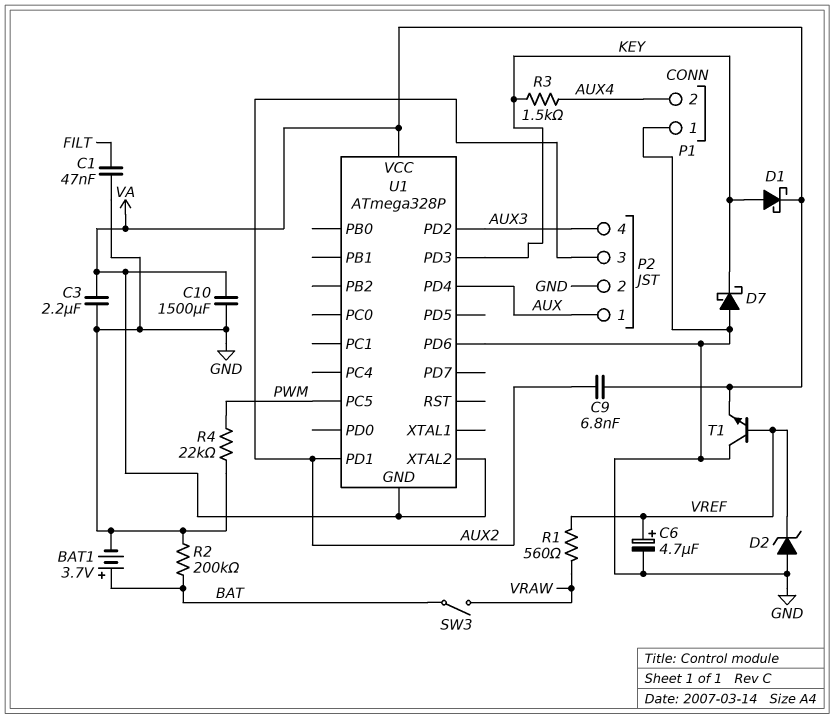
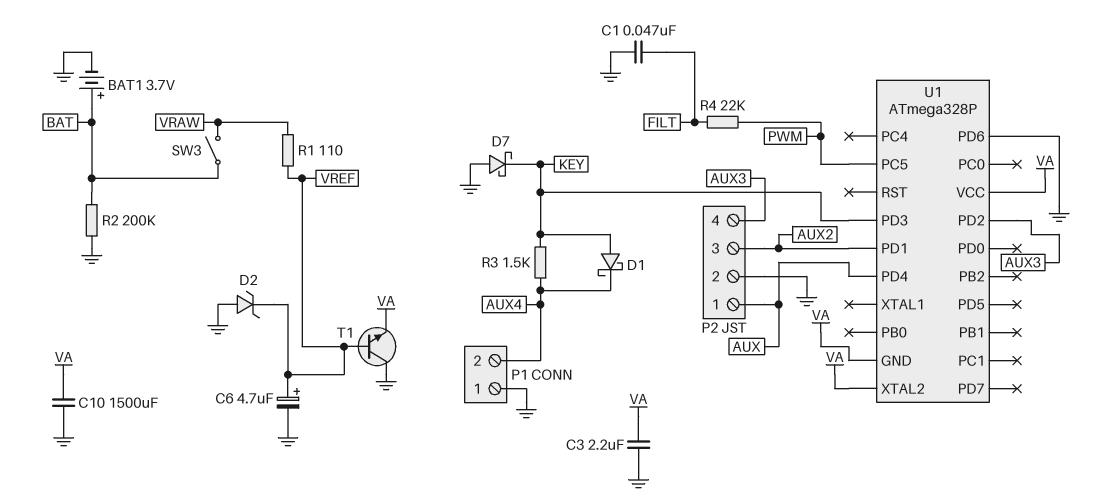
C9: 6.8nF (AUX2, VA) -> none
D1: schottky (A KEY, K VA) -> schottky (A KEY, K AUX4)
R1: 560 (VRAW, VREF) -> 110 (VRAW, VREF)
R4: 22k (GND, PWM) -> 22k (FILT, PWM)

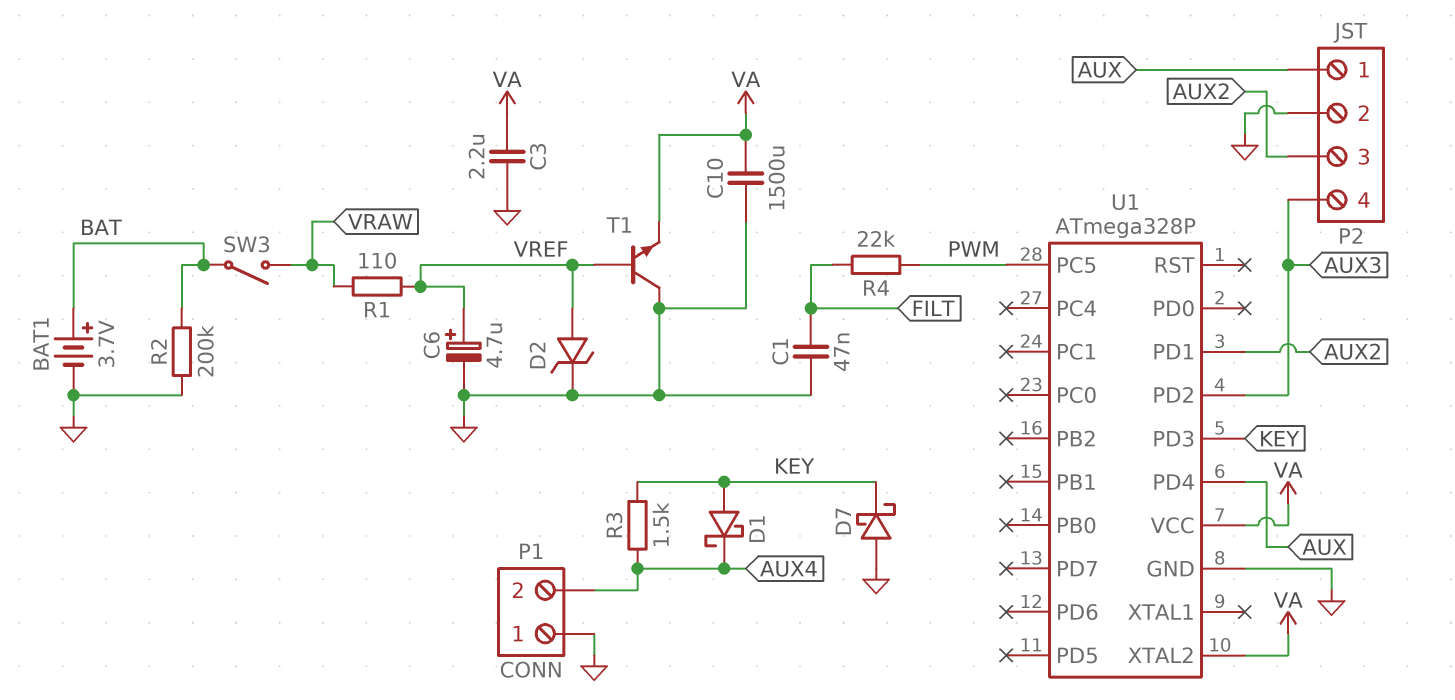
D2: zener (A GND, K VREF) -> zener (A VREF, K GND)
U1 pin GND: VA -> GND
U1 pin PD6: GND -> none

